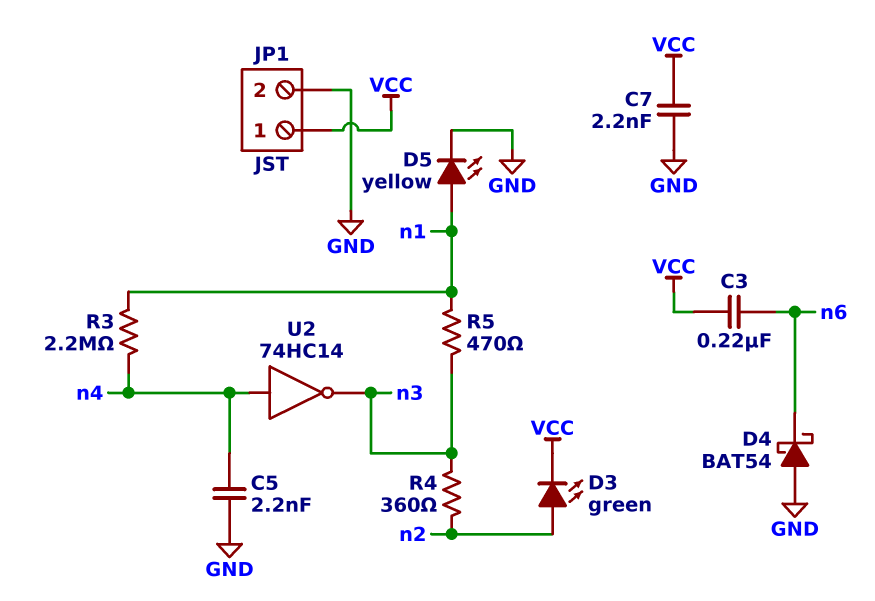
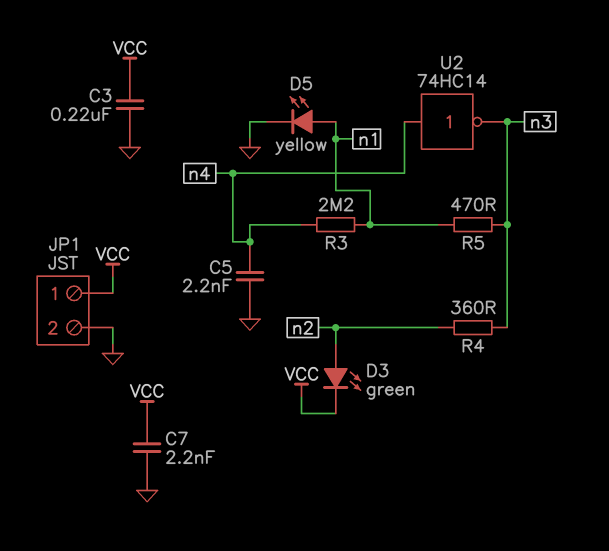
C3: 220nF (VCC, n6) -> 220nF (GND, VCC)
D4: schottky BAT54 (A GND, K n6) -> none

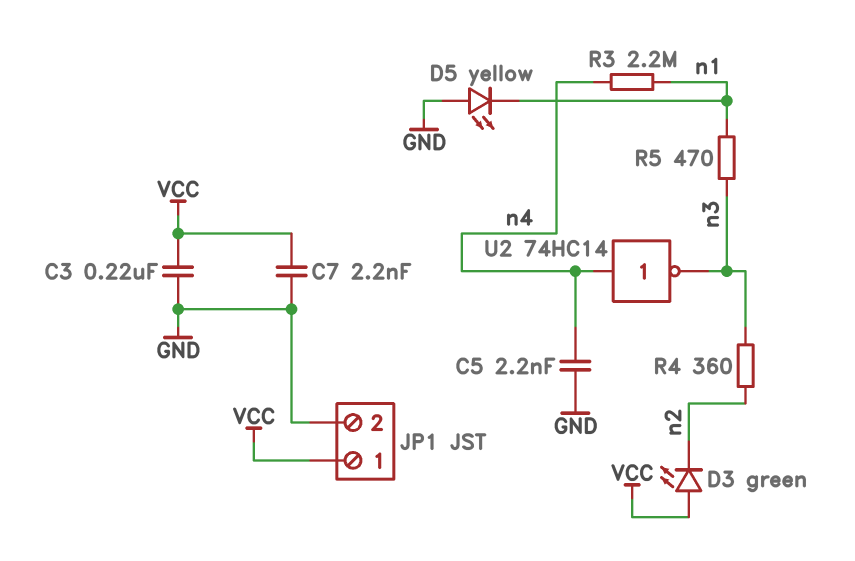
D3: LED green (A n2, K VCC) -> LED green (A VCC, K n2)
D5: LED yellow (A n1, K GND) -> LED yellow (A GND, K n1)

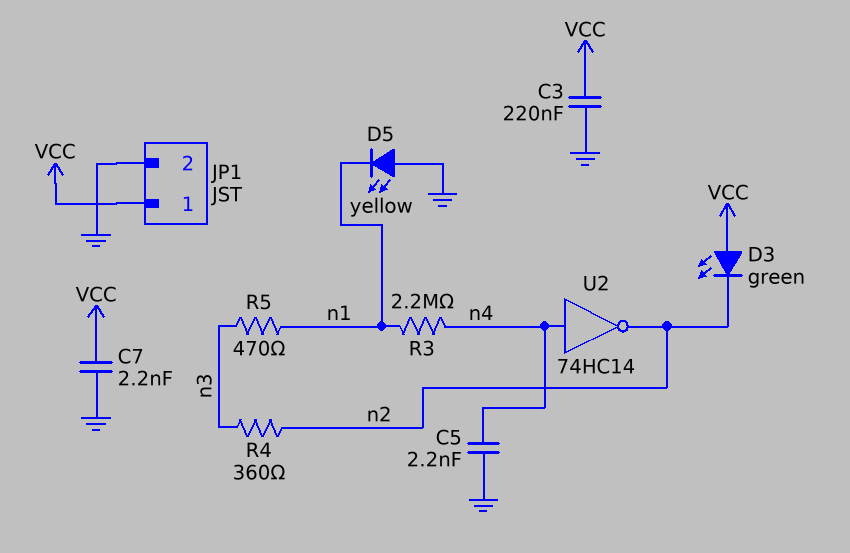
U2: NOT 74HC14 (in n4, out n3) -> NOT 74HC14 (in n4, out n2)

